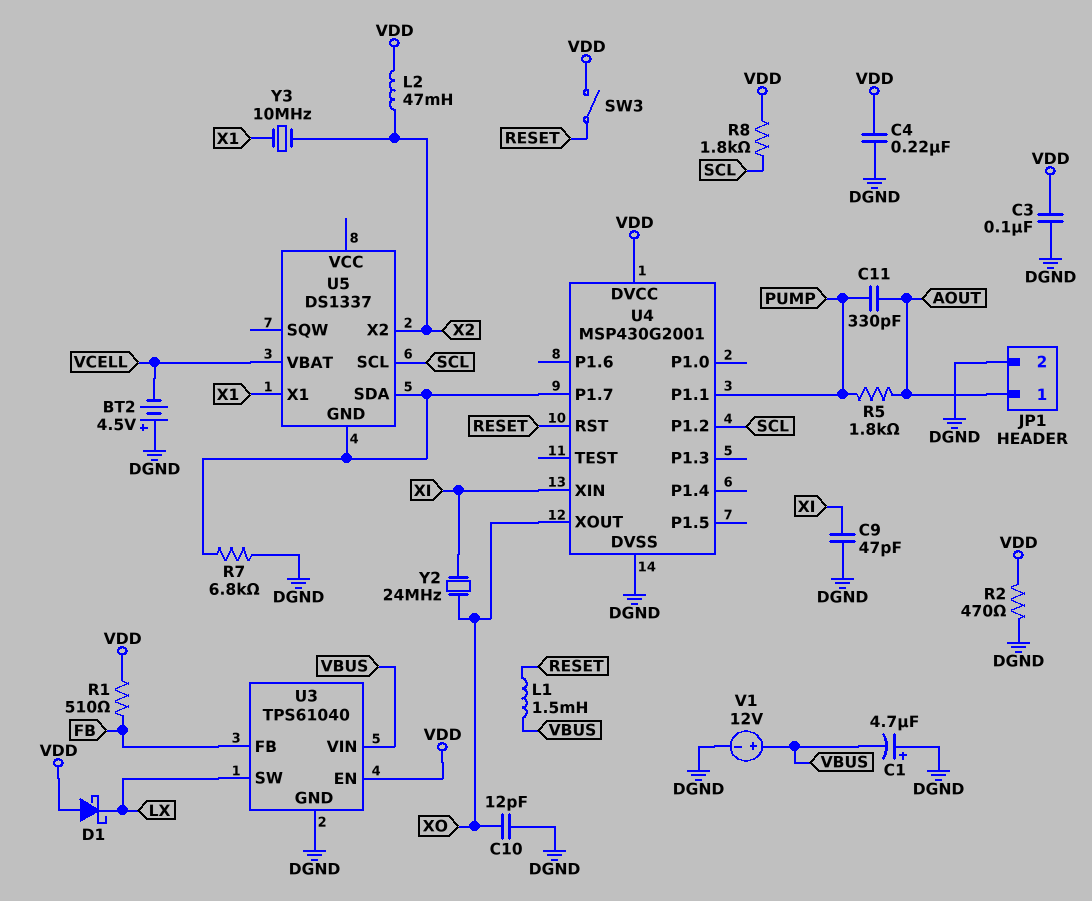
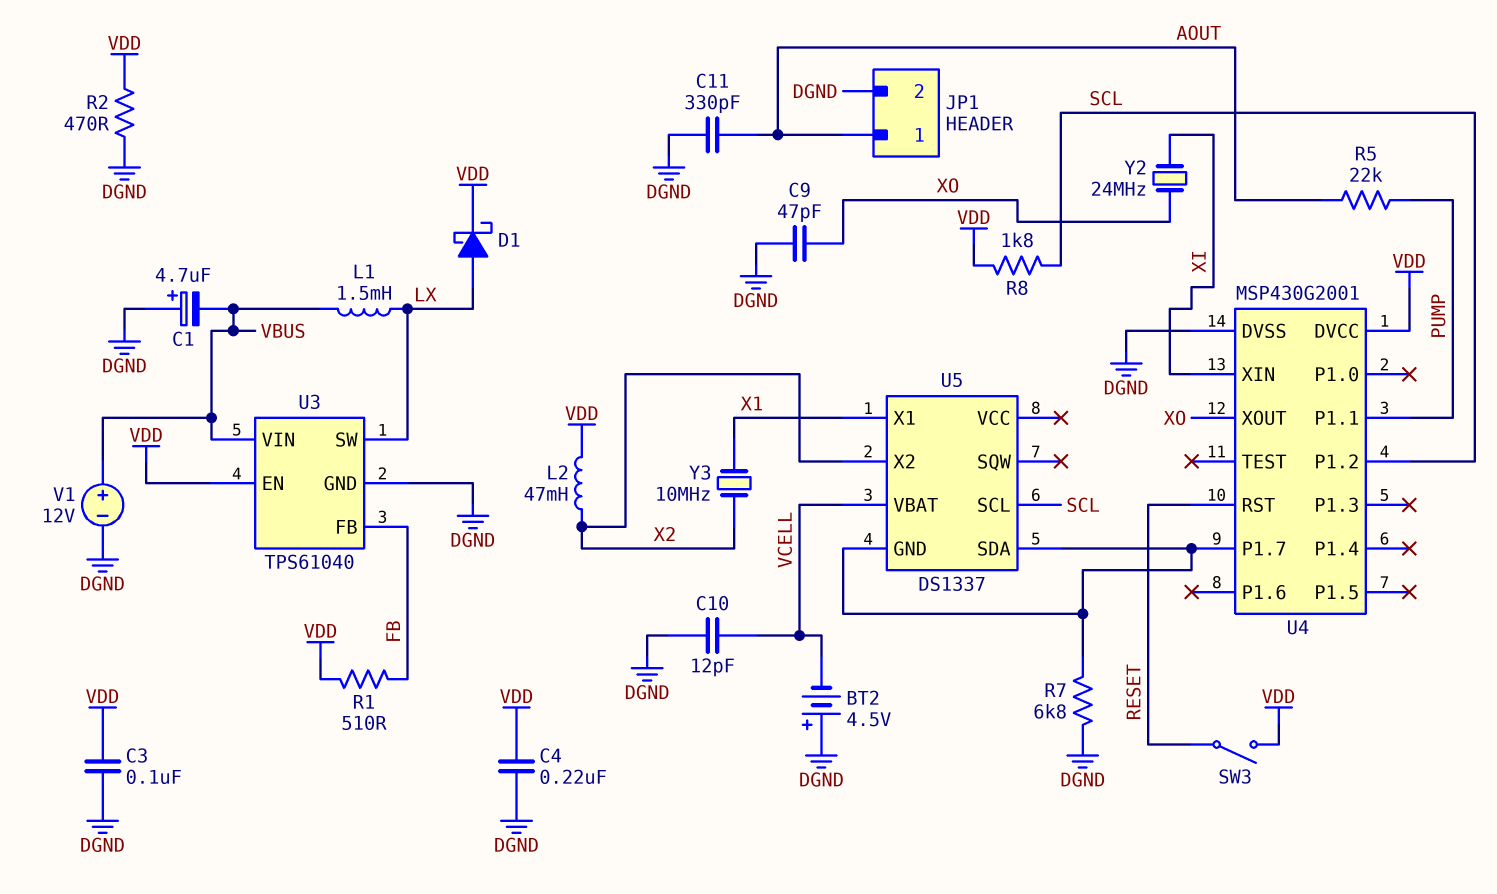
C9: 47pF (DGND, XI) -> 47pF (DGND, XO)
C10: 12pF (DGND, XO) -> 12pF (DGND, VCELL)
C11: 330pF (AOUT, PUMP) -> 330pF (AOUT, DGND)
D1: schottky (A VDD, K LX) -> schottky (A LX, K VDD)
L1: 1.5mH (RESET, VBUS) -> 1.5mH (LX, VBUS)
R5: 1.8k (AOUT, PUMP) -> 22k (AOUT, PUMP)

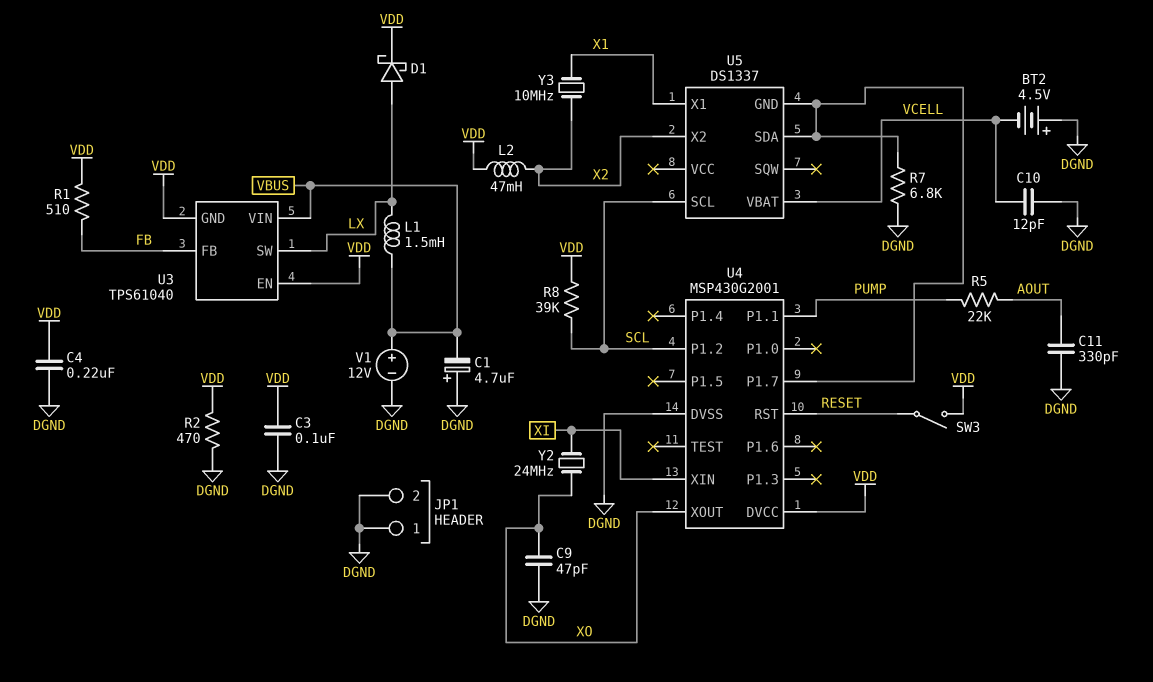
JP1 pin 1: AOUT -> DGND
R8: 1.8k (SCL, VDD) -> 39k (SCL, VDD)
U3 pin GND: DGND -> VDD

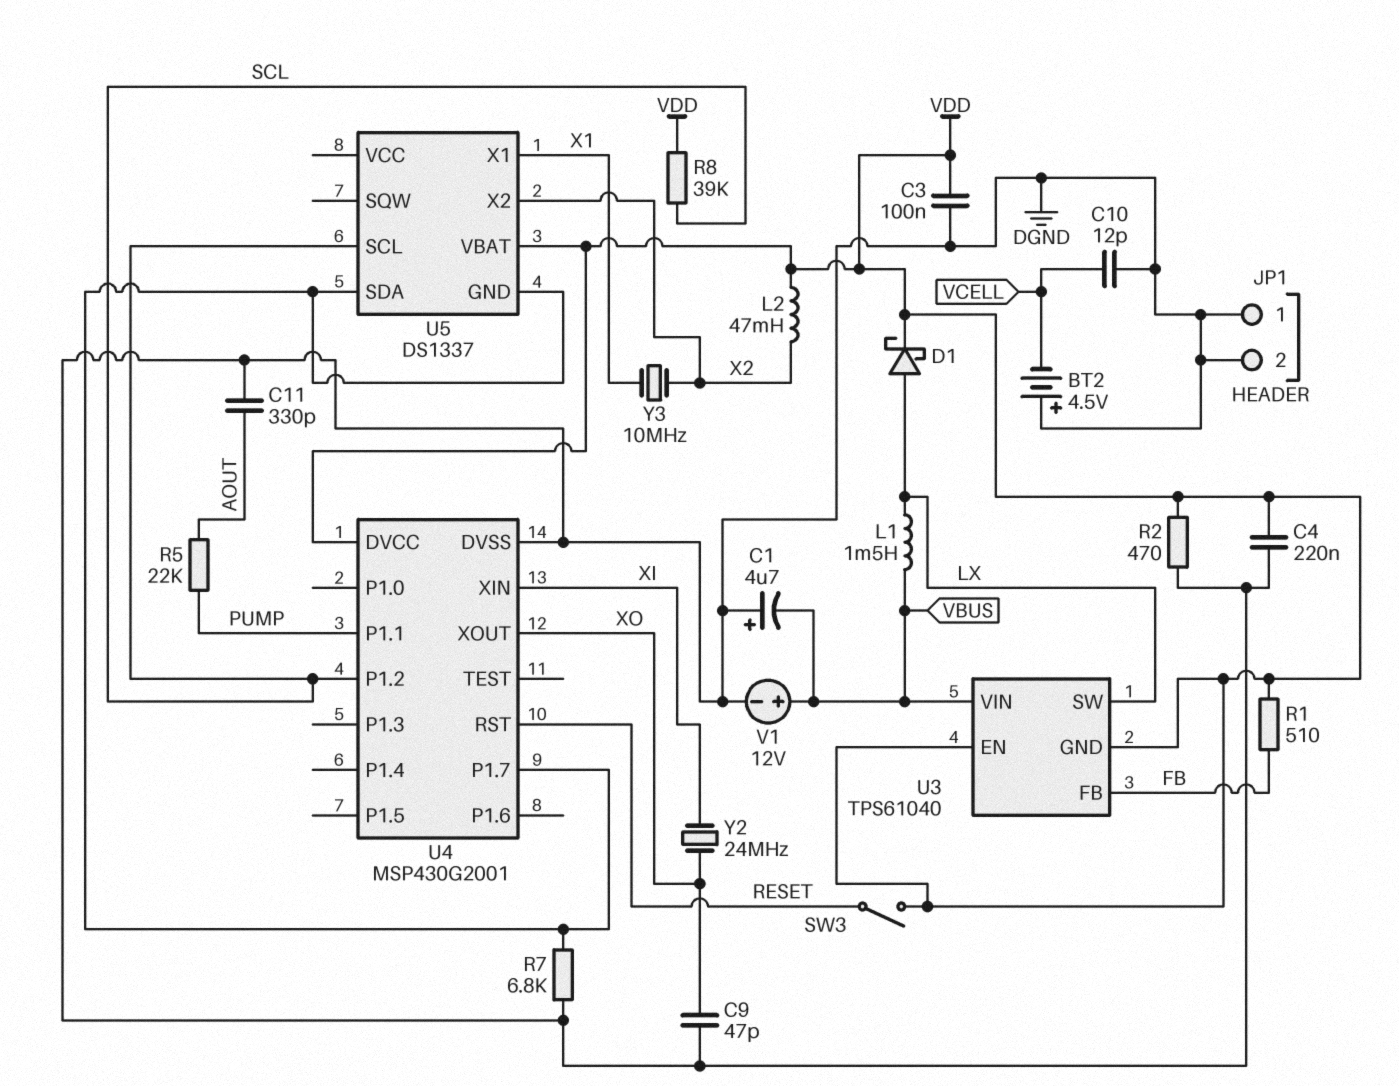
U5 pin VBAT: VCELL -> VDD

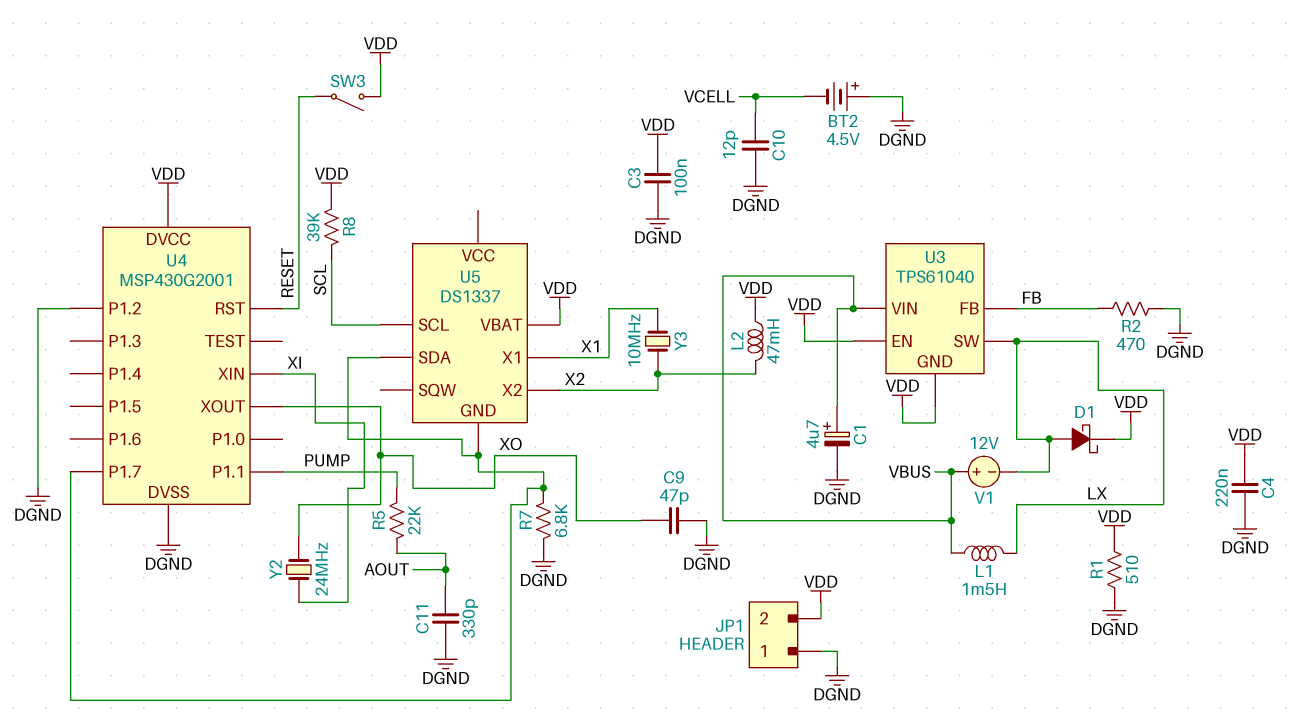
C1: 4.7uF (plus DGND, minus VBUS) -> 4.7uF (plus VBUS, minus DGND)
JP1 pin 2: DGND -> VDD
R1: 510 (FB, VDD) -> 510 (DGND, VDD)
R2: 470 (DGND, VDD) -> 470 (DGND, FB)
U4 pin P1.2: SCL -> DGND
V1: 12V (plus VBUS, minus DGND) -> 12V (plus VBUS, minus LX)

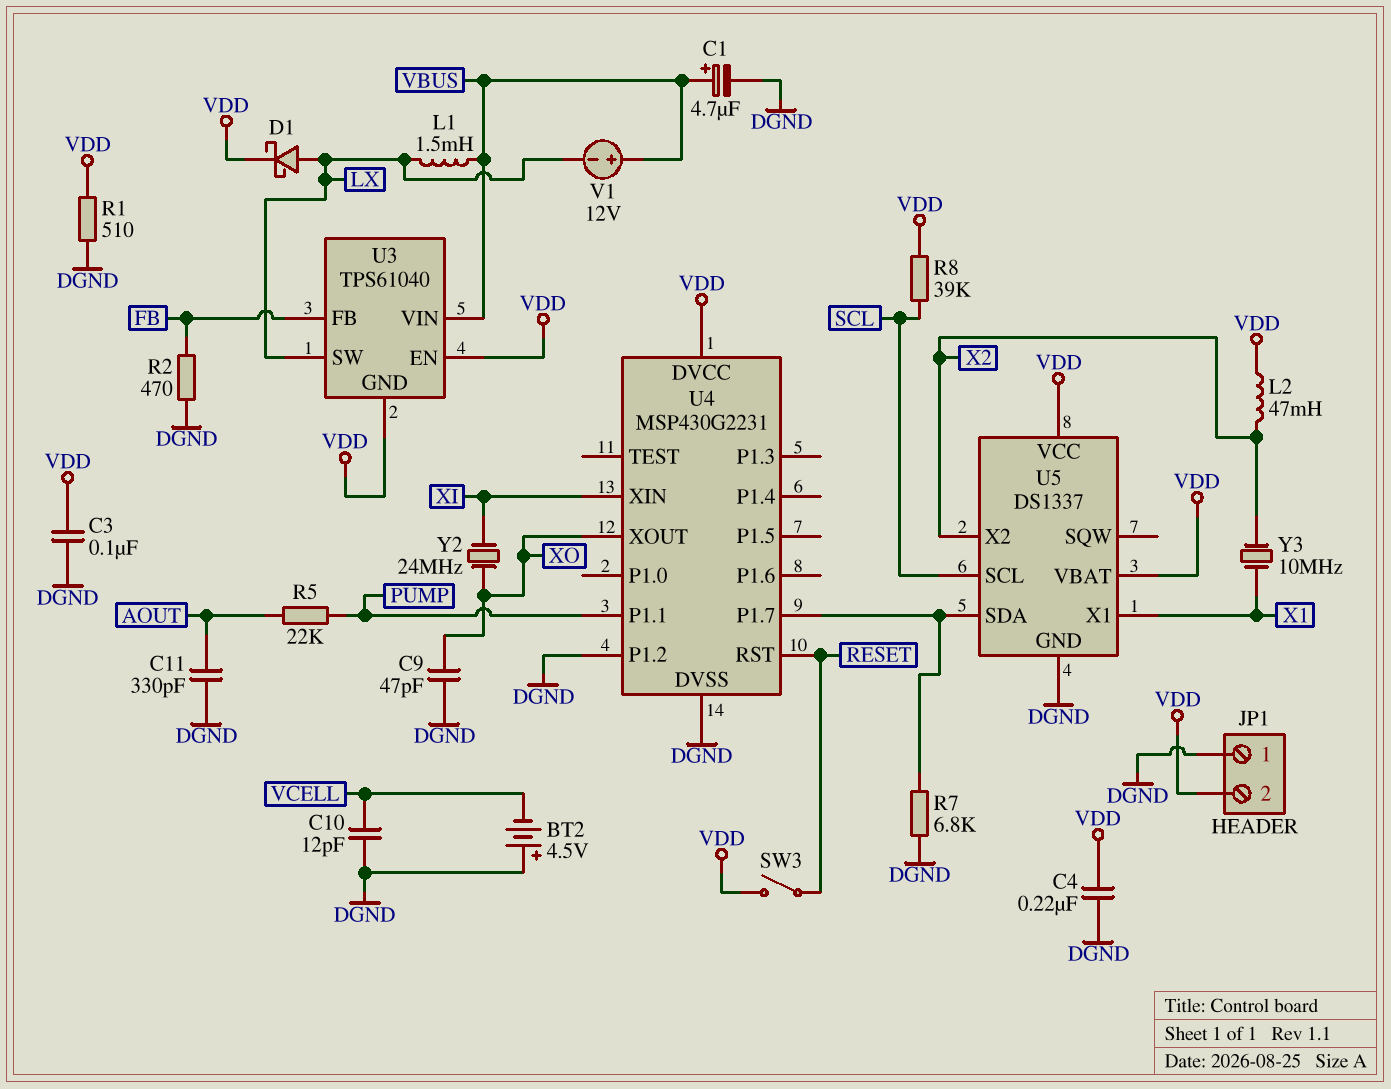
U4: MSP430G2001 -> MSP430G2231
U5 pin GND: U4/P1.7 -> DGND
U5 pin VCC: none -> VDD

